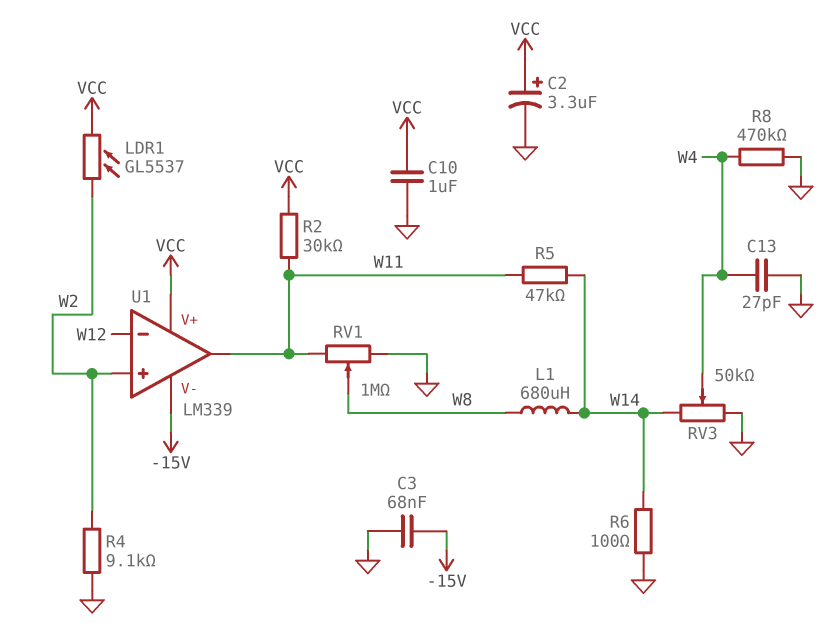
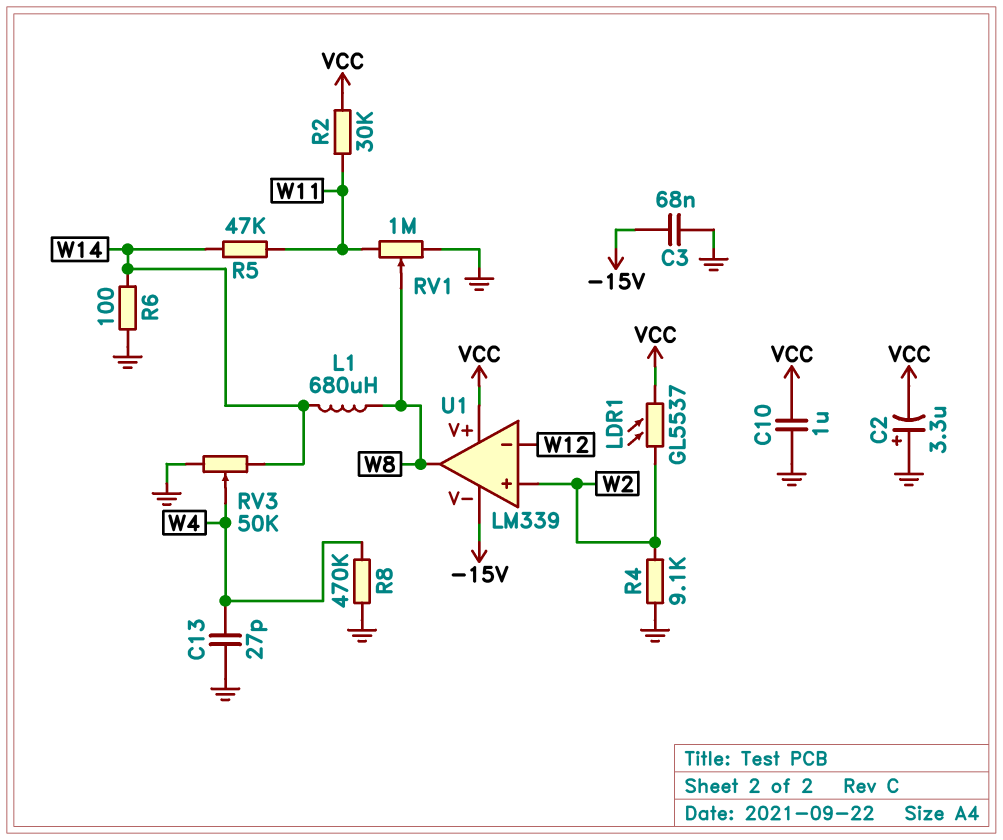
C2: 3.3uF (plus VCC, minus GND) -> 3.3uF (plus GND, minus VCC)
U1 pin out: W11 -> W8

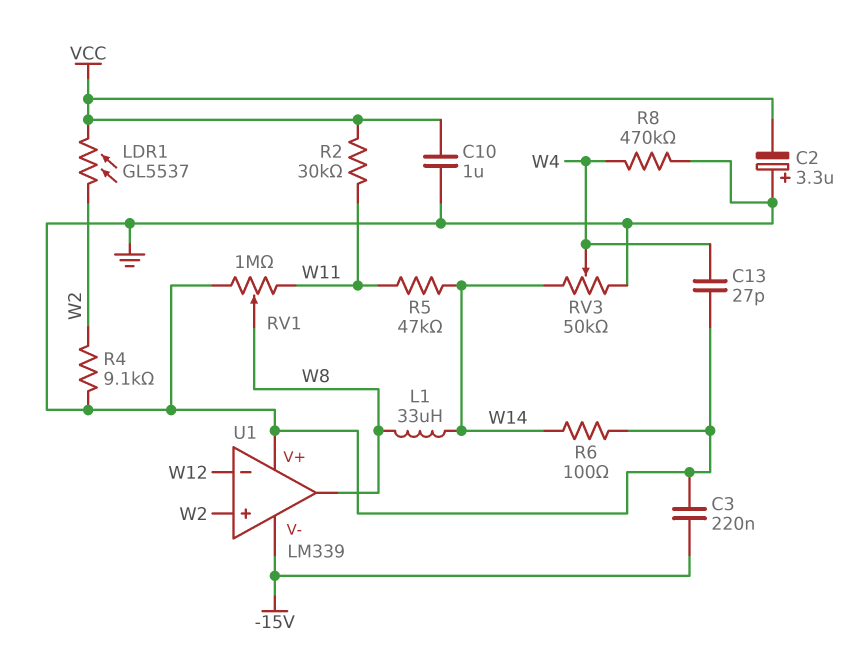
C3: 68nF (-15V, GND) -> 220nF (-15V, GND)
L1: 680uH (W8, W14) -> 33uH (W8, W14)
U1 pin V+: VCC -> GND

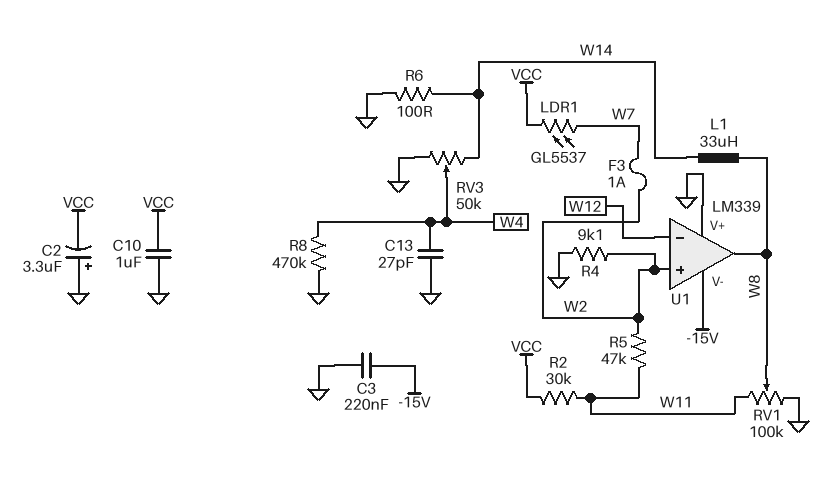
F3: none -> 1A (W2, W7)
LDR1: GL5537 (VCC, W2) -> GL5537 (VCC, W7)
R5: 47k (W11, W14) -> 47k (W2, W11)
RV1: 1M (GND, W11, wiper W8) -> 100k (GND, W11, wiper W8)

